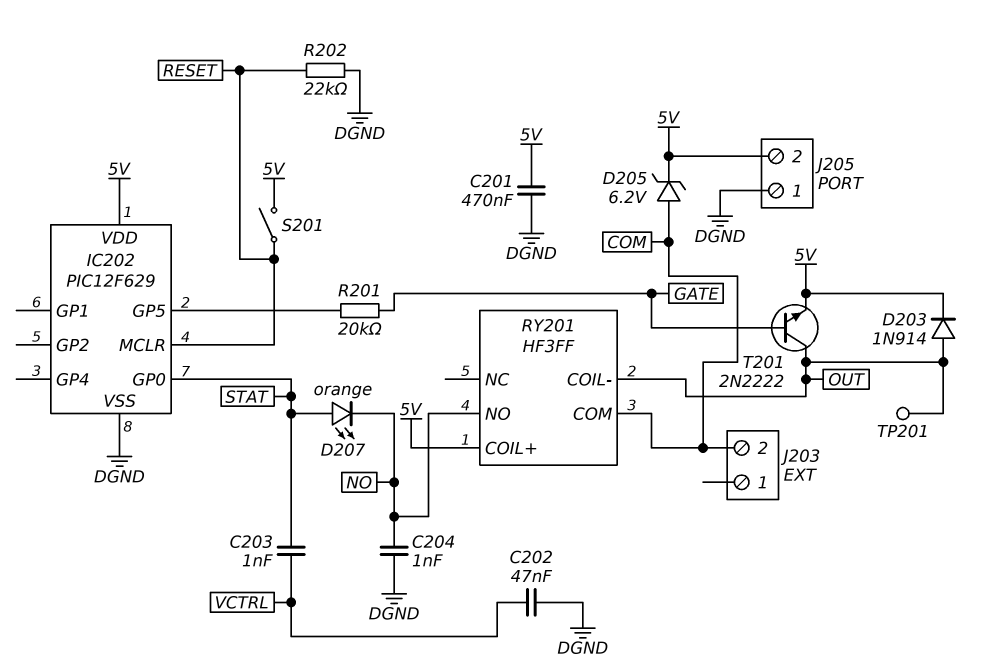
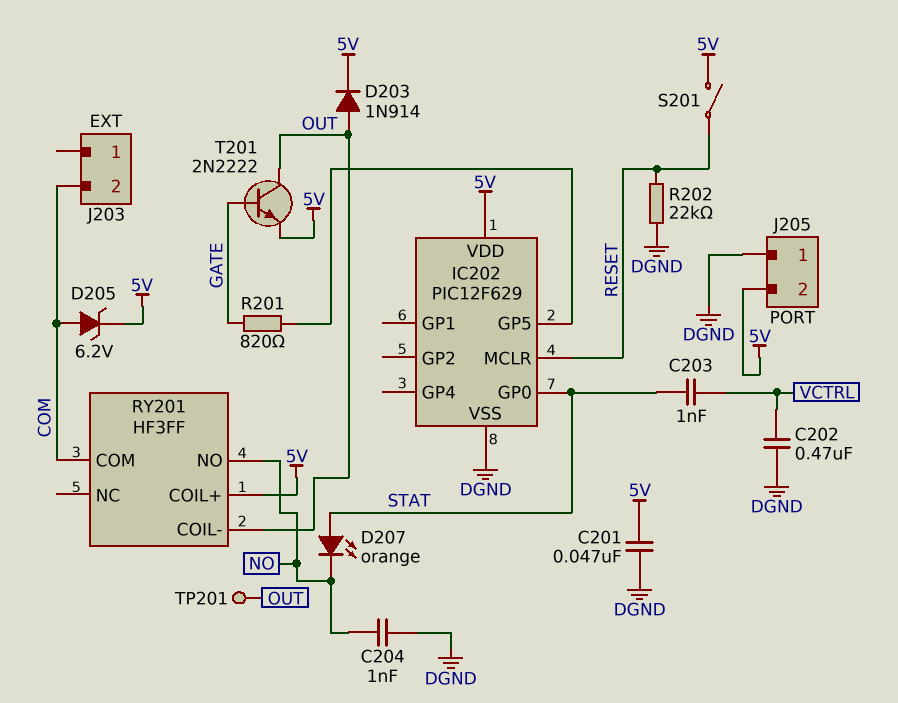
C201: 470nF (5V, DGND) -> 47nF (5V, DGND)
C202: 47nF (DGND, VCTRL) -> 470nF (DGND, VCTRL)
R201: 20k (GATE, IC202/GP5) -> 820 (GATE, IC202/GP5)

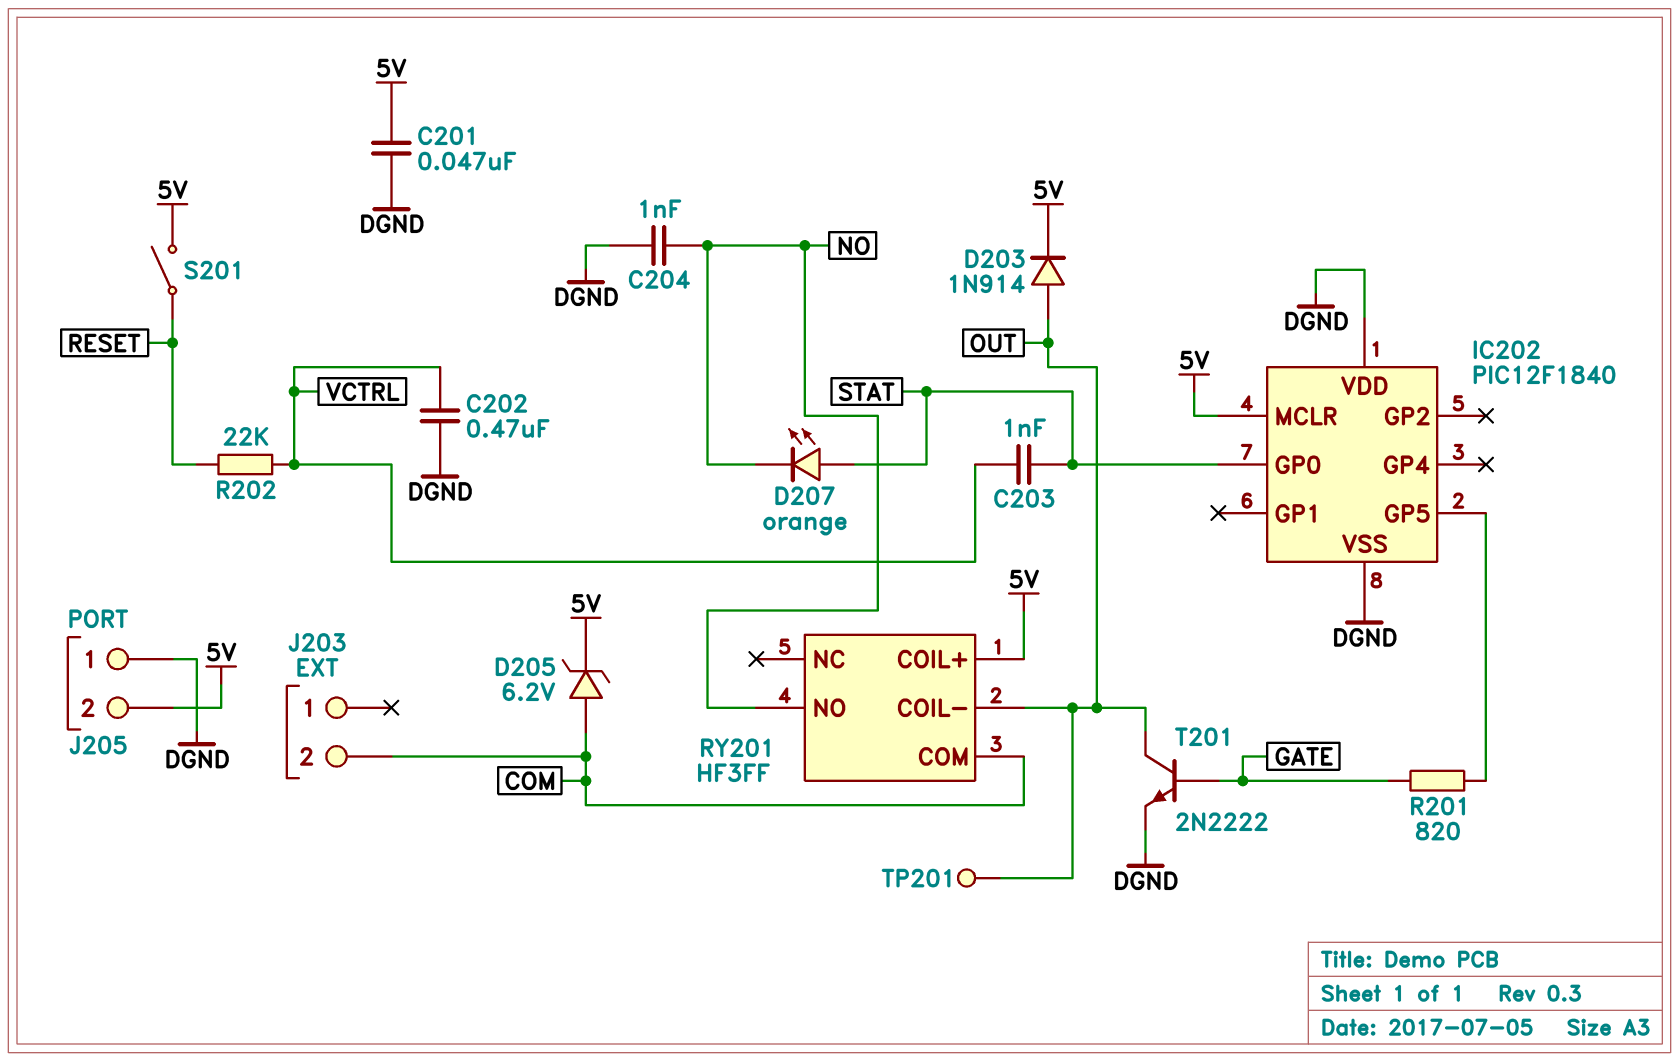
IC202: PIC12F629 -> PIC12F1840
IC202 pin MCLR: RESET -> 5V
IC202 pin VDD: 5V -> DGND
R202: 22k (DGND, RESET) -> 22k (RESET, VCTRL)
T201: NPN 2N2222 (B GATE, C OUT, E 5V) -> NPN 2N2222 (B GATE, C OUT, E DGND)

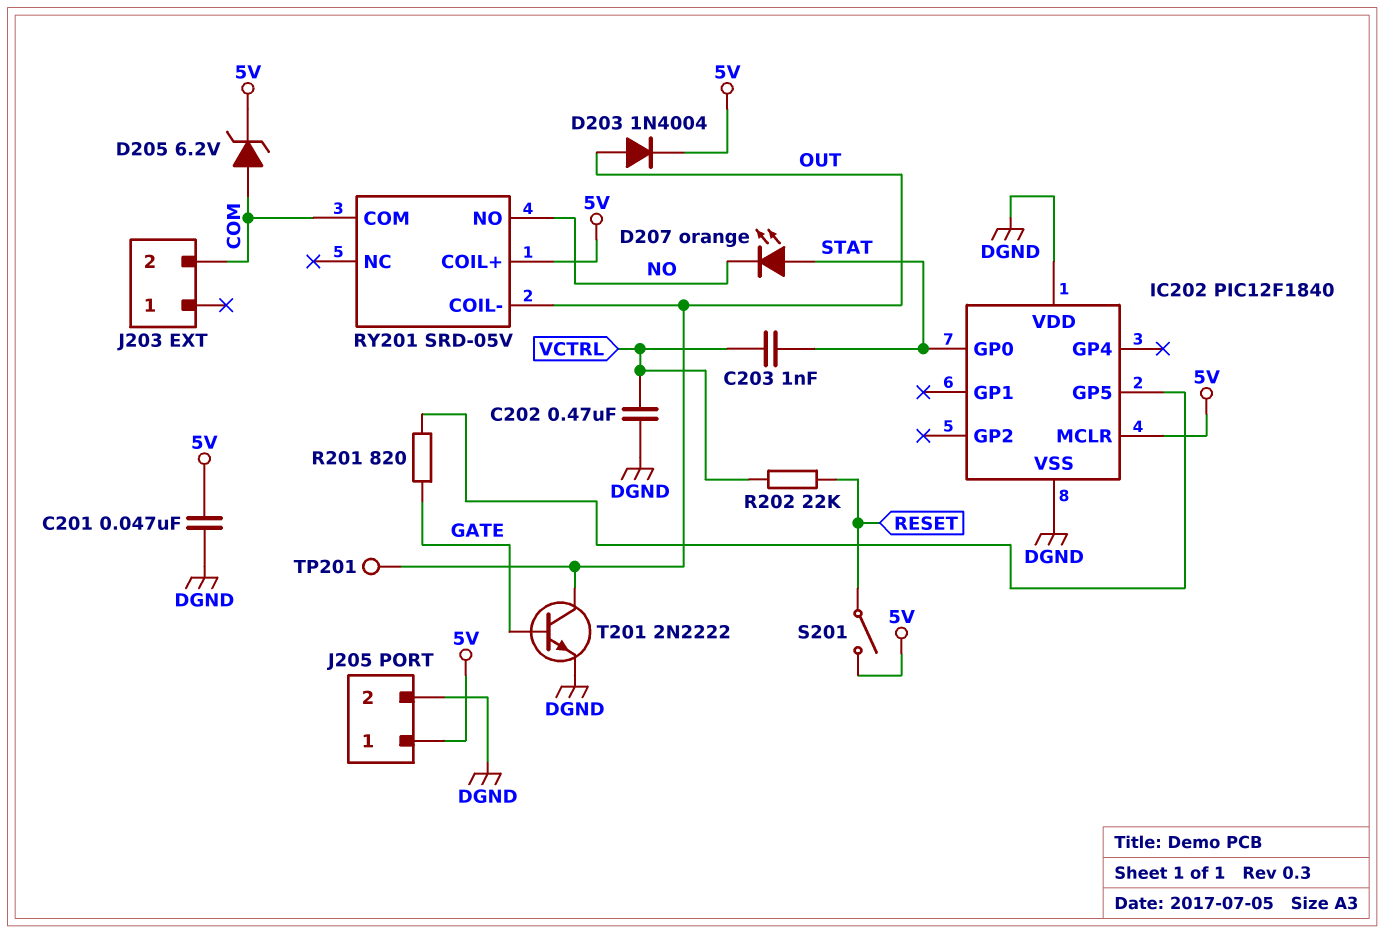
C204: 1nF (DGND, NO) -> none
D203: diode 1N914 (A OUT, K 5V) -> diode 1N4004 (A OUT, K 5V)
J205 pin 1: DGND -> 5V
J205 pin 2: 5V -> DGND
RY201: HF3FF -> SRD-05V

